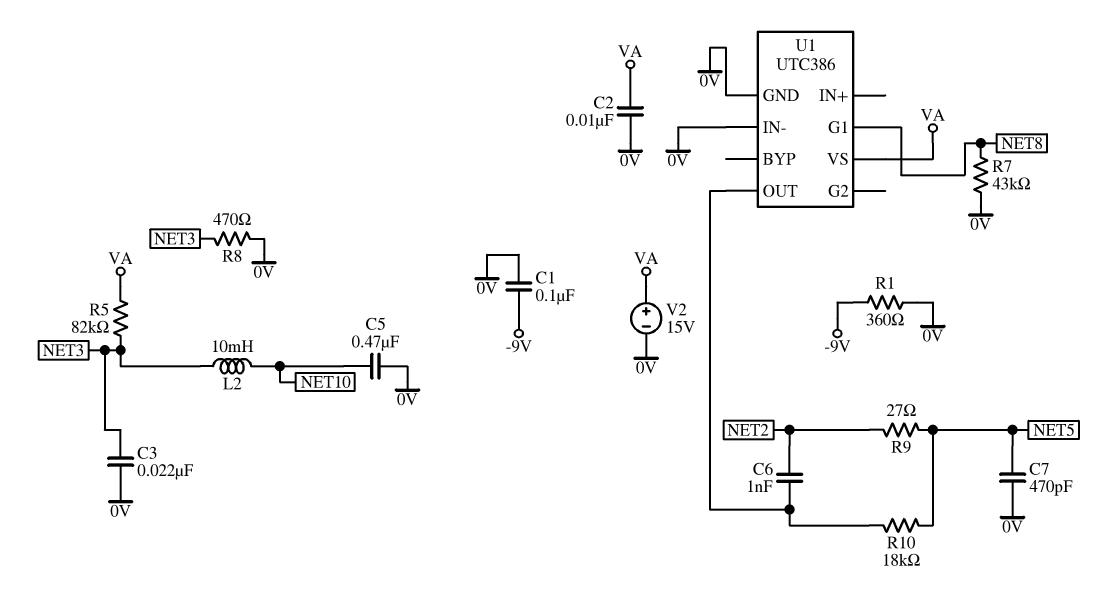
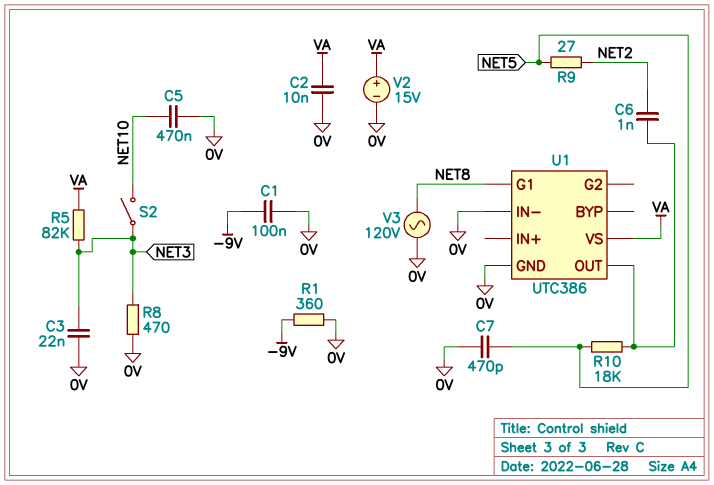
L2: 10mH (NET3, NET10) -> none
R7: 43k (0V, NET8) -> none
S2: none -> switch (NET3, NET10)
V3: none -> AC 120V (0V, NET8)

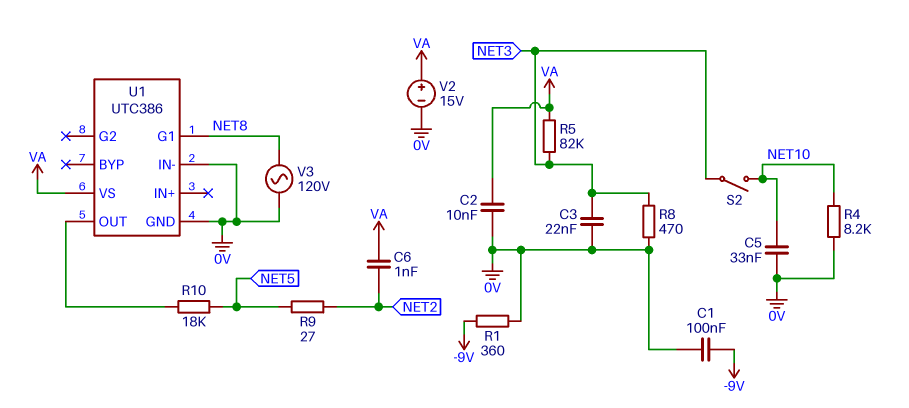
C5: 470nF (0V, NET10) -> 33nF (0V, NET10)
C6: 1nF (NET2, U1/OUT) -> 1nF (NET2, VA)
C7: 470pF (0V, NET5) -> none
R4: none -> 8.2k (0V, NET10)

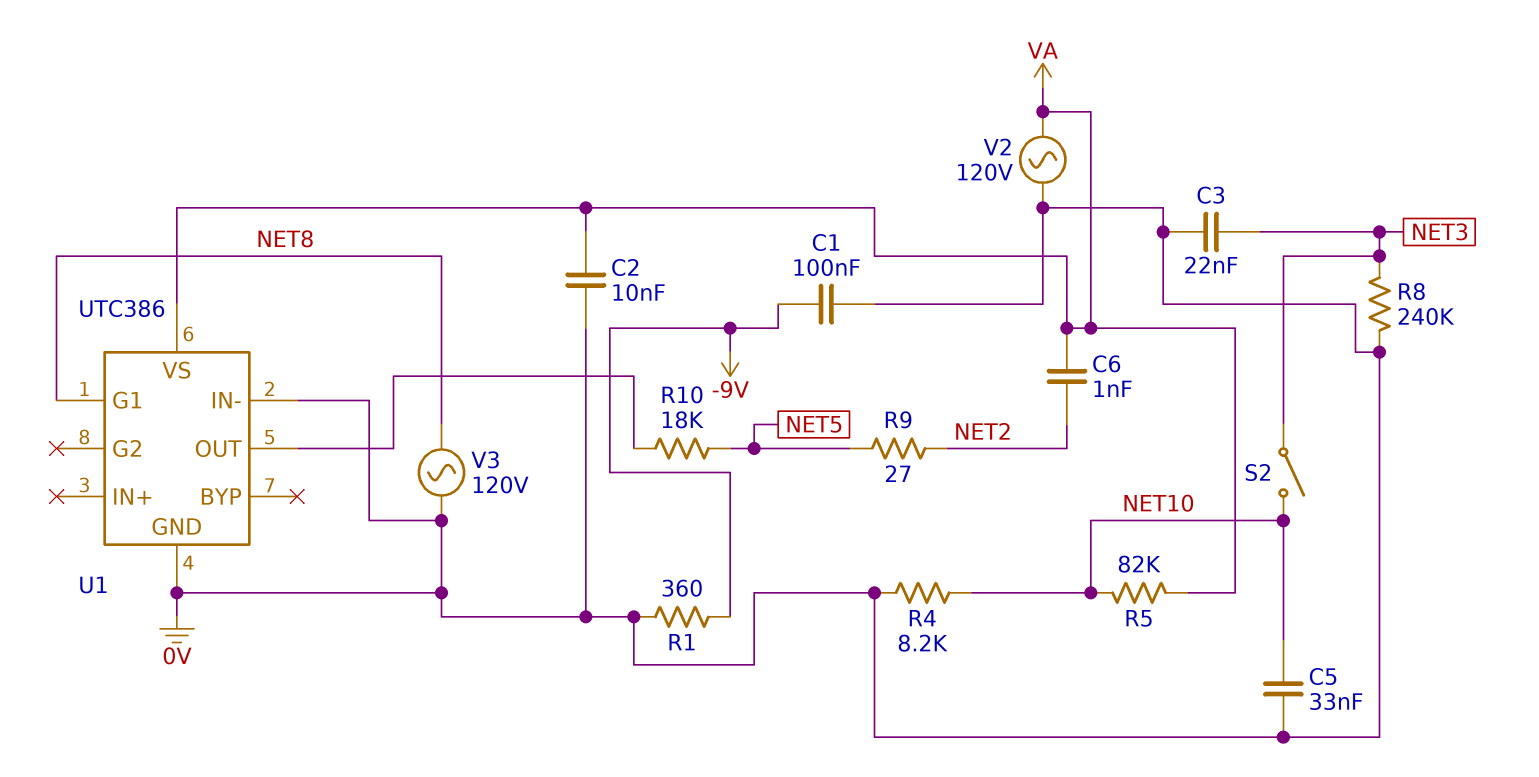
R5: 82k (NET3, VA) -> 82k (NET10, VA)
R8: 470 (0V, NET3) -> 240k (0V, NET3)
V2: 15V (plus VA, minus 0V) -> AC 120V (0V, VA)

